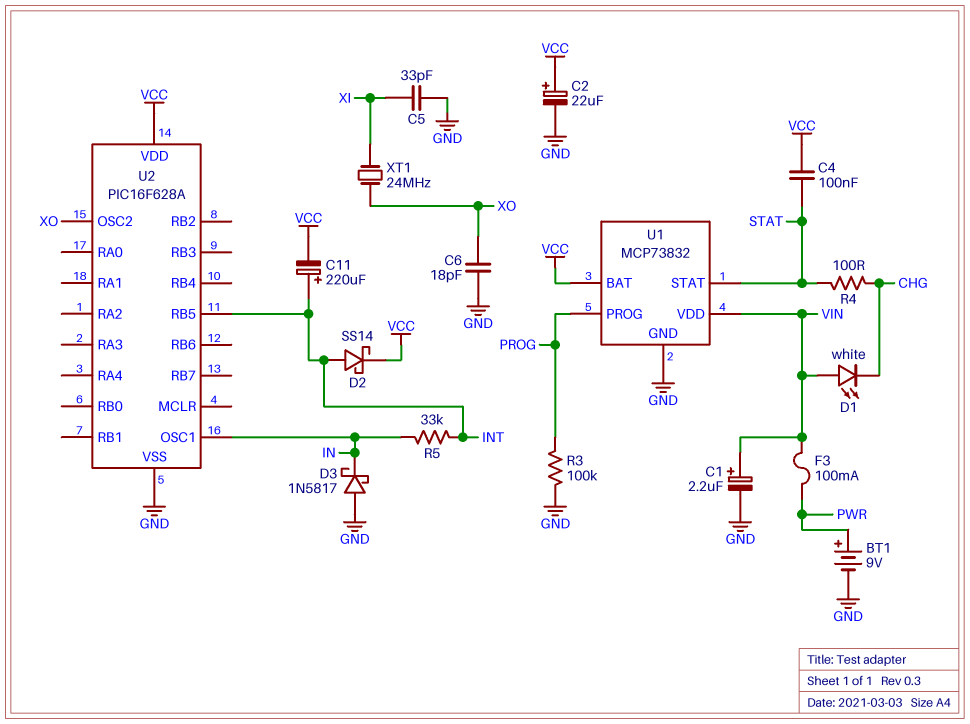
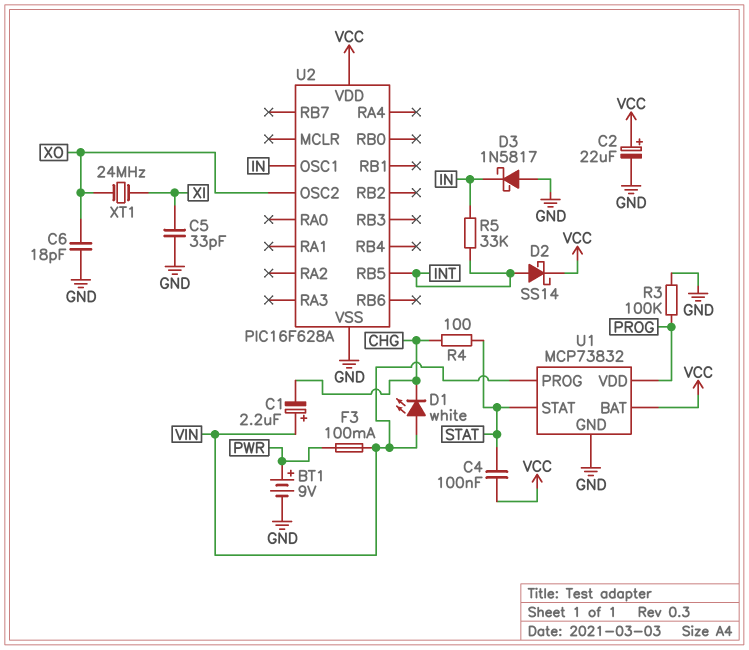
C1: 2.2uF (plus VIN, minus GND) -> 2.2uF (plus VIN, minus CHG)
C11: 220uF (plus INT, minus VCC) -> none
U1 pin PROG: PROG -> VIN
U1 pin VDD: VIN -> PROG

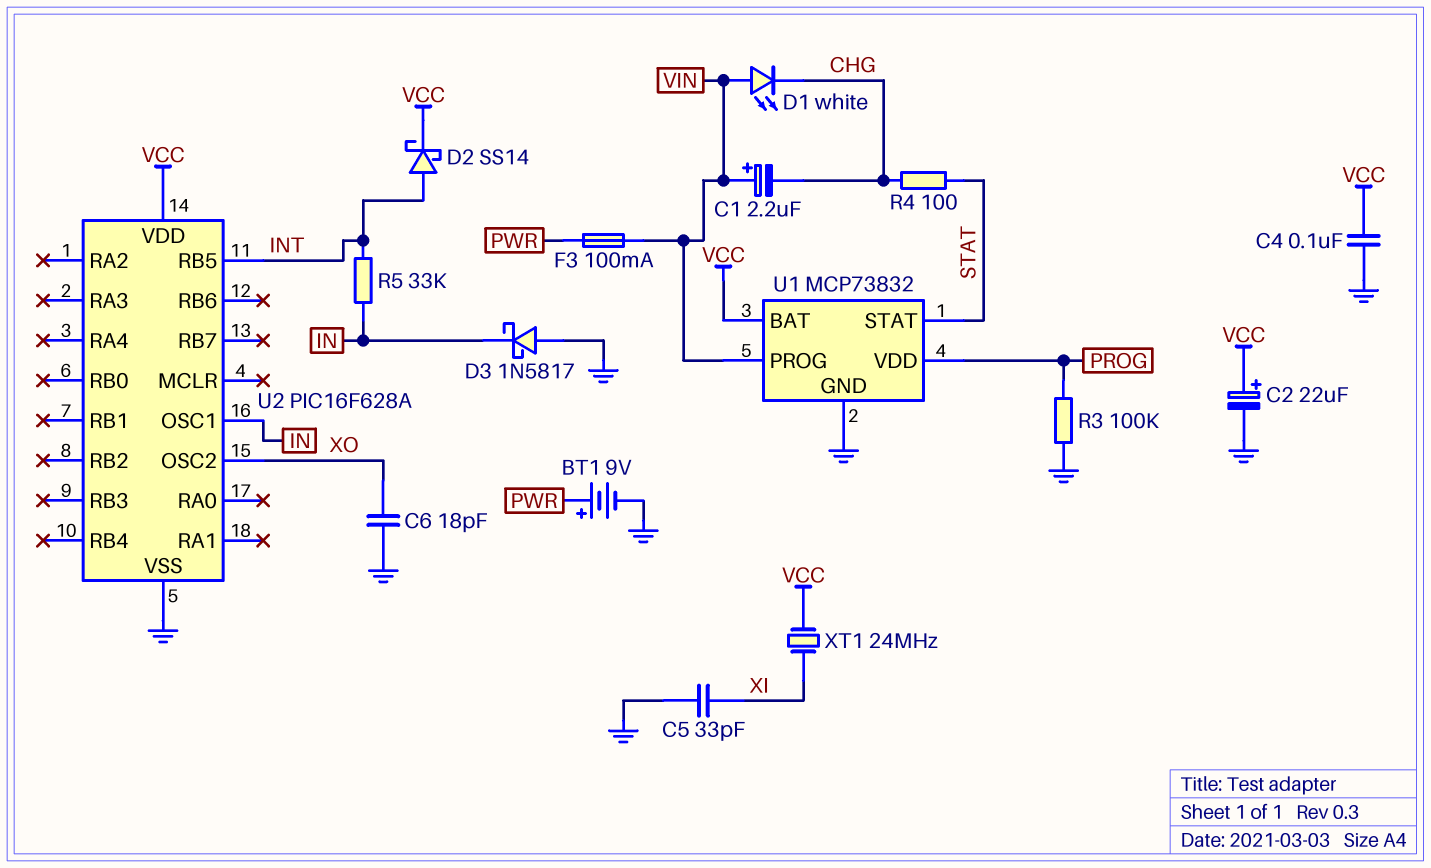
C4: 100nF (STAT, VCC) -> 100nF (GND, VCC)
XT1: 24MHz (XI, XO) -> 24MHz (VCC, XI)

